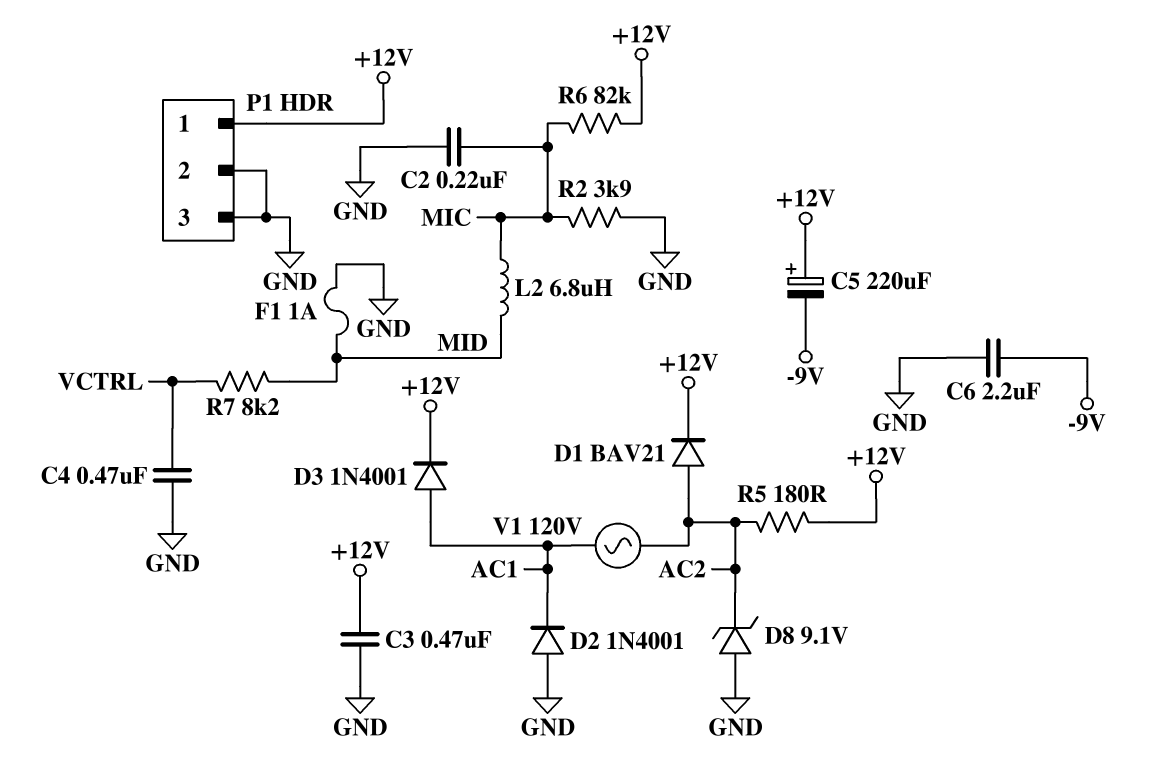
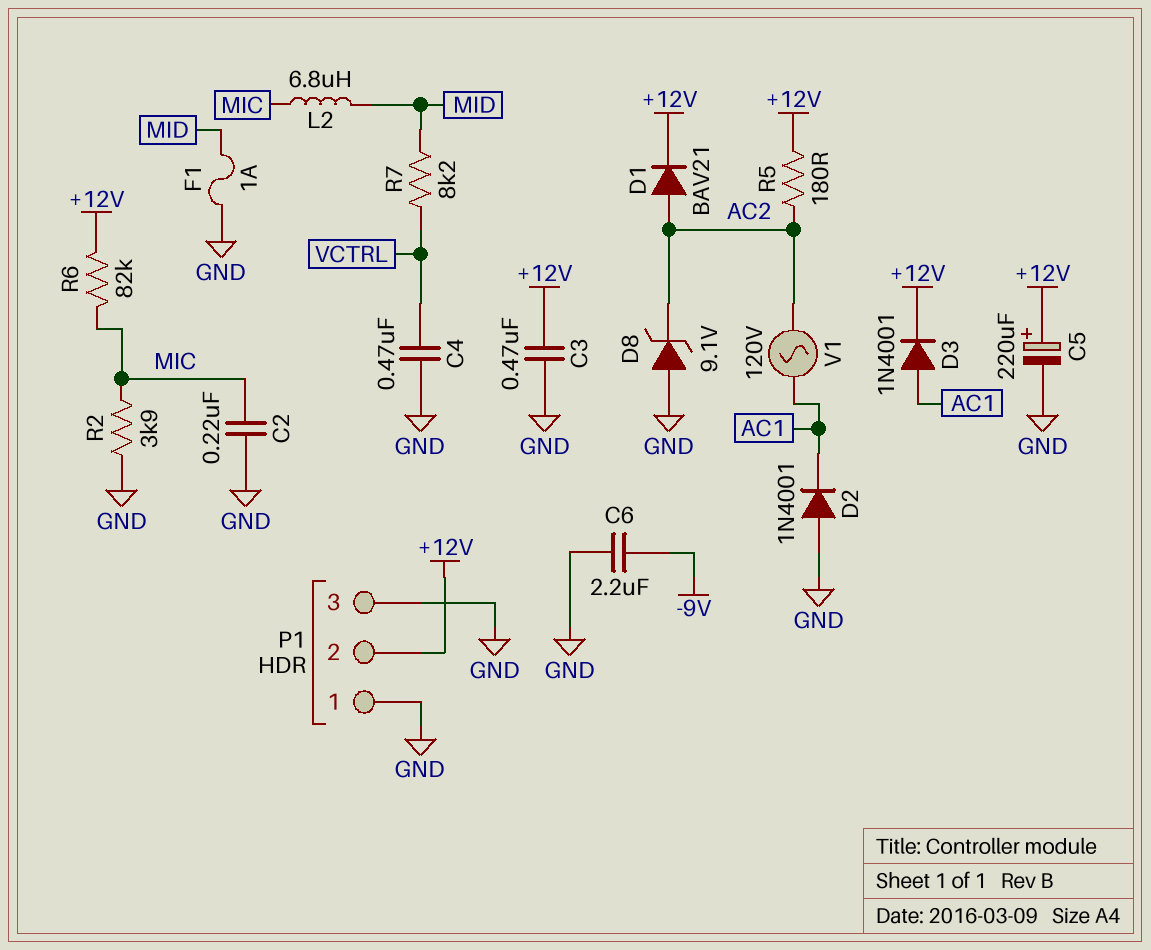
C5: 220uF (plus +12V, minus -9V) -> 220uF (plus +12V, minus GND)
P1 pin 1: +12V -> GND
P1 pin 2: GND -> +12V

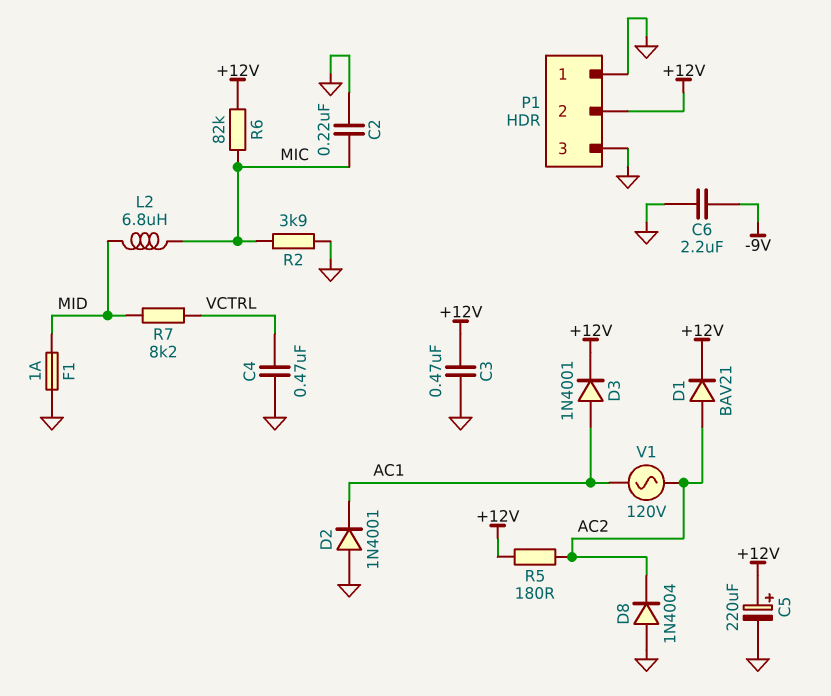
D8: zener 9.1V (A GND, K AC2) -> diode 1N4004 (A GND, K AC2)

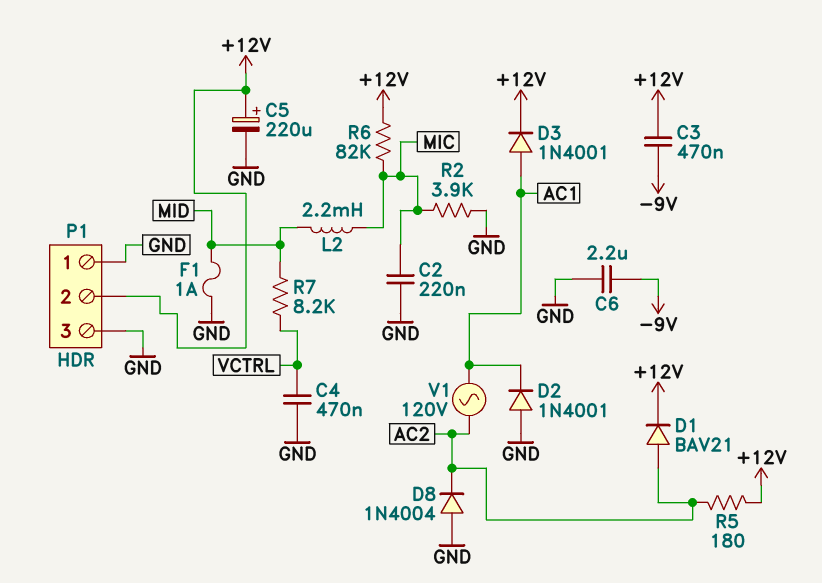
C3: 470nF (+12V, GND) -> 470nF (+12V, -9V)
L2: 6.8uH (MIC, MID) -> 2.2mH (MIC, MID)

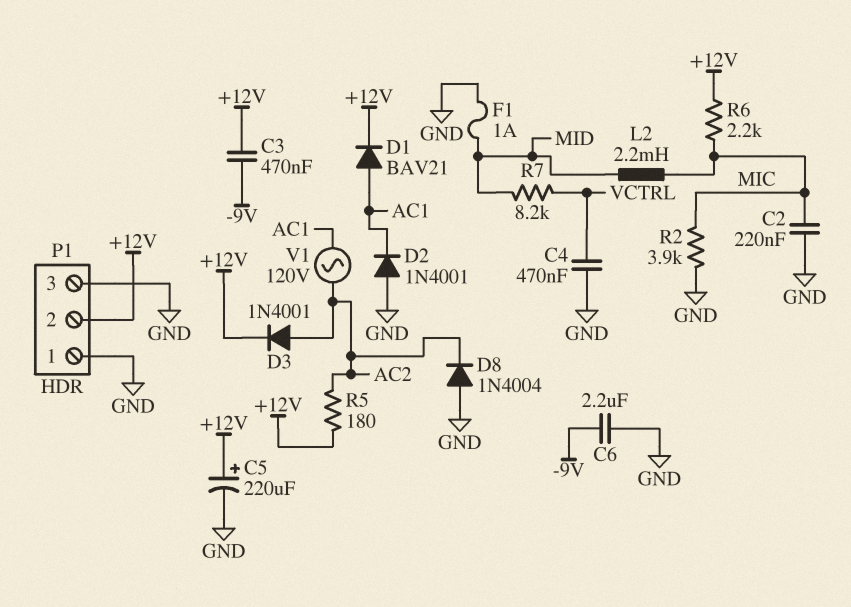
D1: diode BAV21 (A AC2, K +12V) -> diode BAV21 (A AC1, K +12V)
D3: diode 1N4001 (A AC1, K +12V) -> diode 1N4001 (A AC2, K +12V)
R6: 82k (+12V, MIC) -> 2.2k (+12V, MIC)

